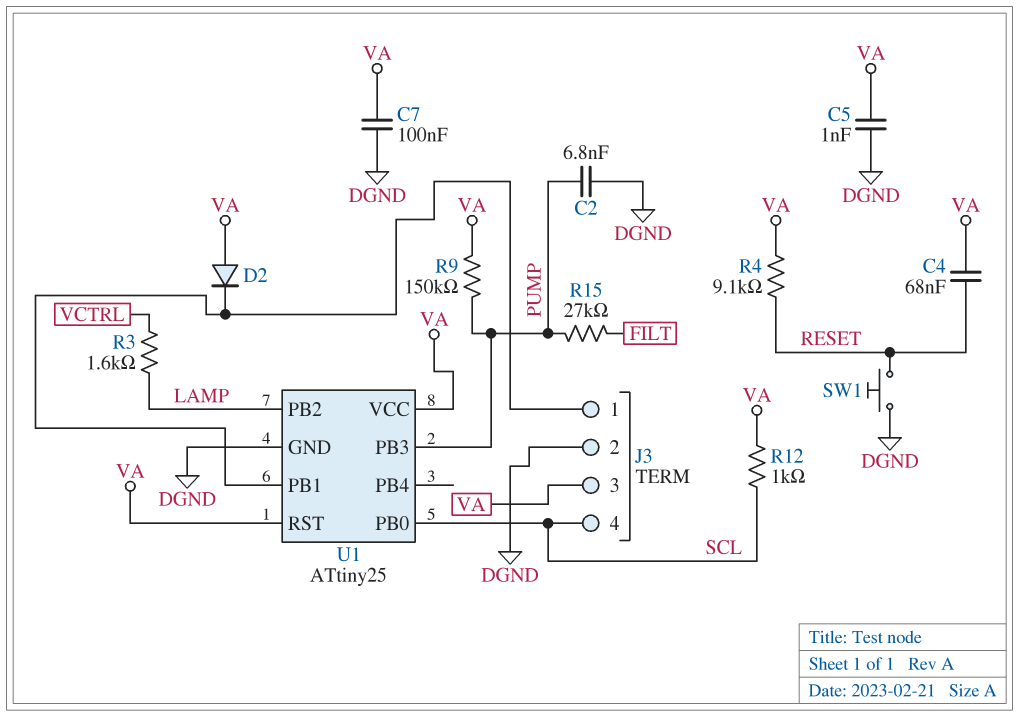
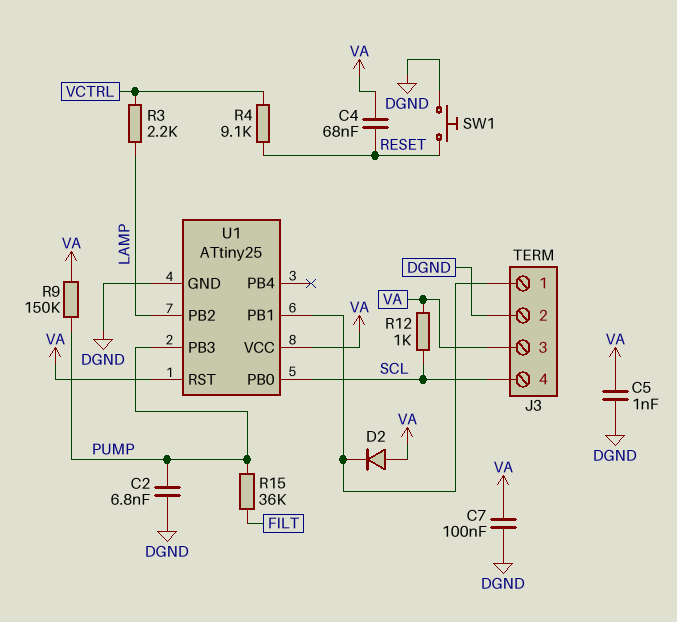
R3: 1.6k (LAMP, VCTRL) -> 2.2k (LAMP, VCTRL)
R4: 9.1k (RESET, VA) -> 9.1k (RESET, VCTRL)
R15: 27k (FILT, PUMP) -> 36k (FILT, PUMP)

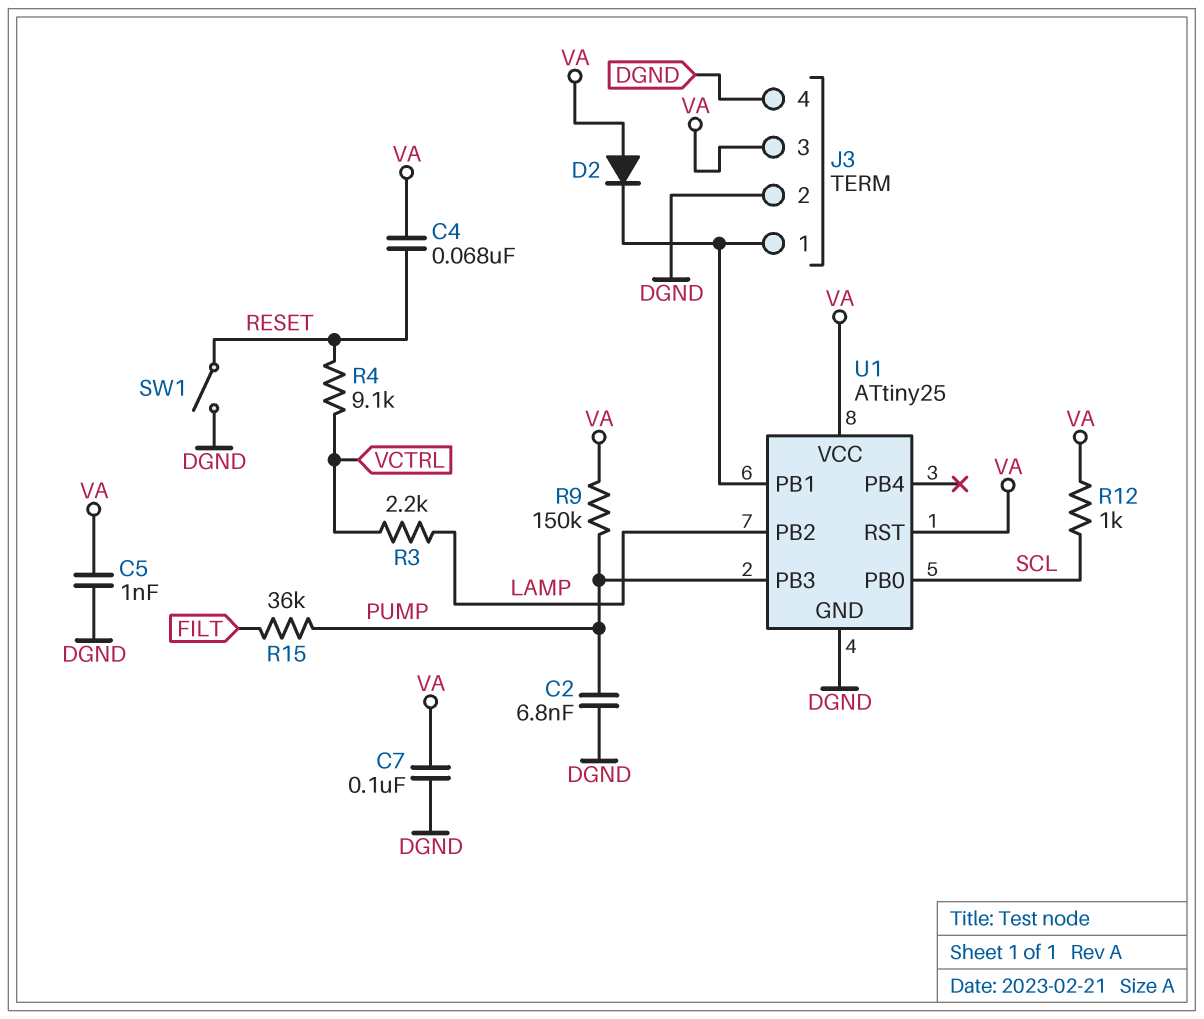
J3 pin 4: SCL -> DGND
SW1: button (DGND, RESET) -> switch (DGND, RESET)

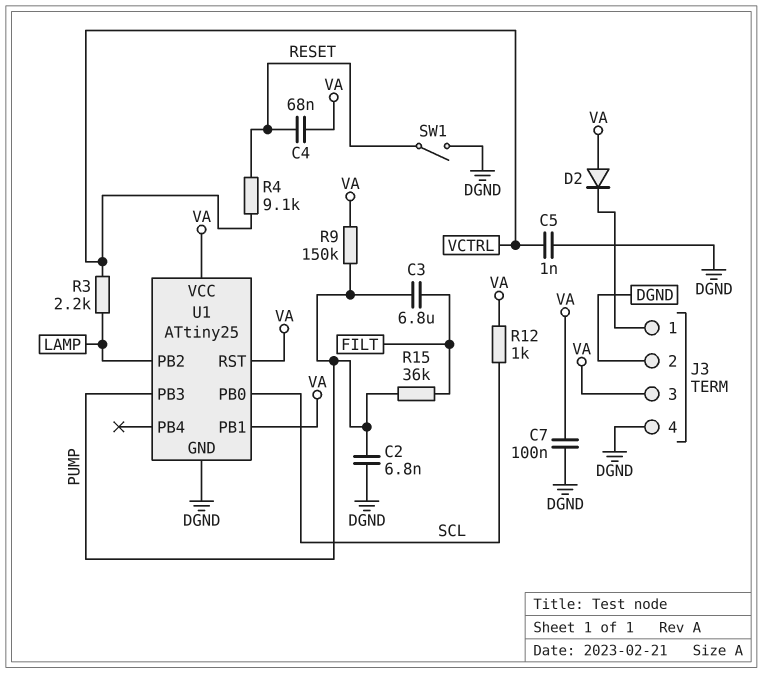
C3: none -> 6.8uF (FILT, PUMP)
C5: 1nF (DGND, VA) -> 1nF (DGND, VCTRL)
U1 pin PB1: J3/1 -> VA

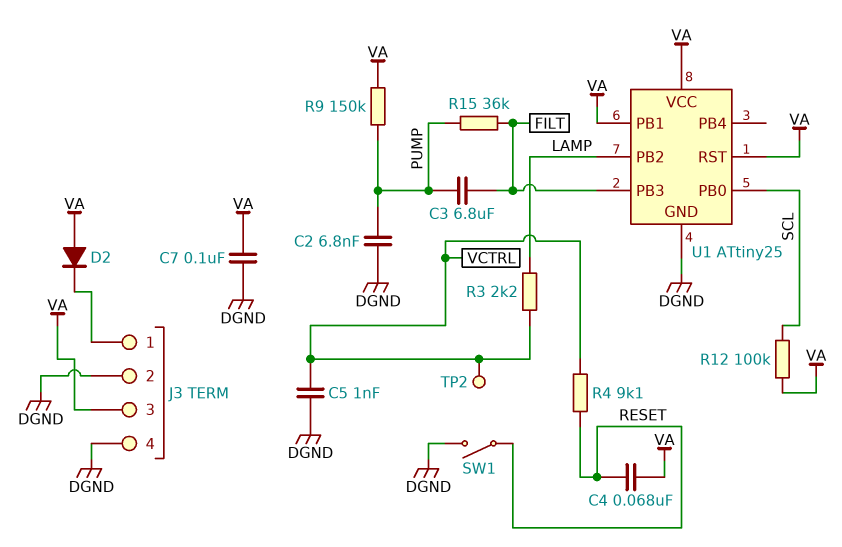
R12: 1k (SCL, VA) -> 100k (SCL, VA)
TP2: none -> test point (VCTRL)
U1 pin PB3: PUMP -> FILT

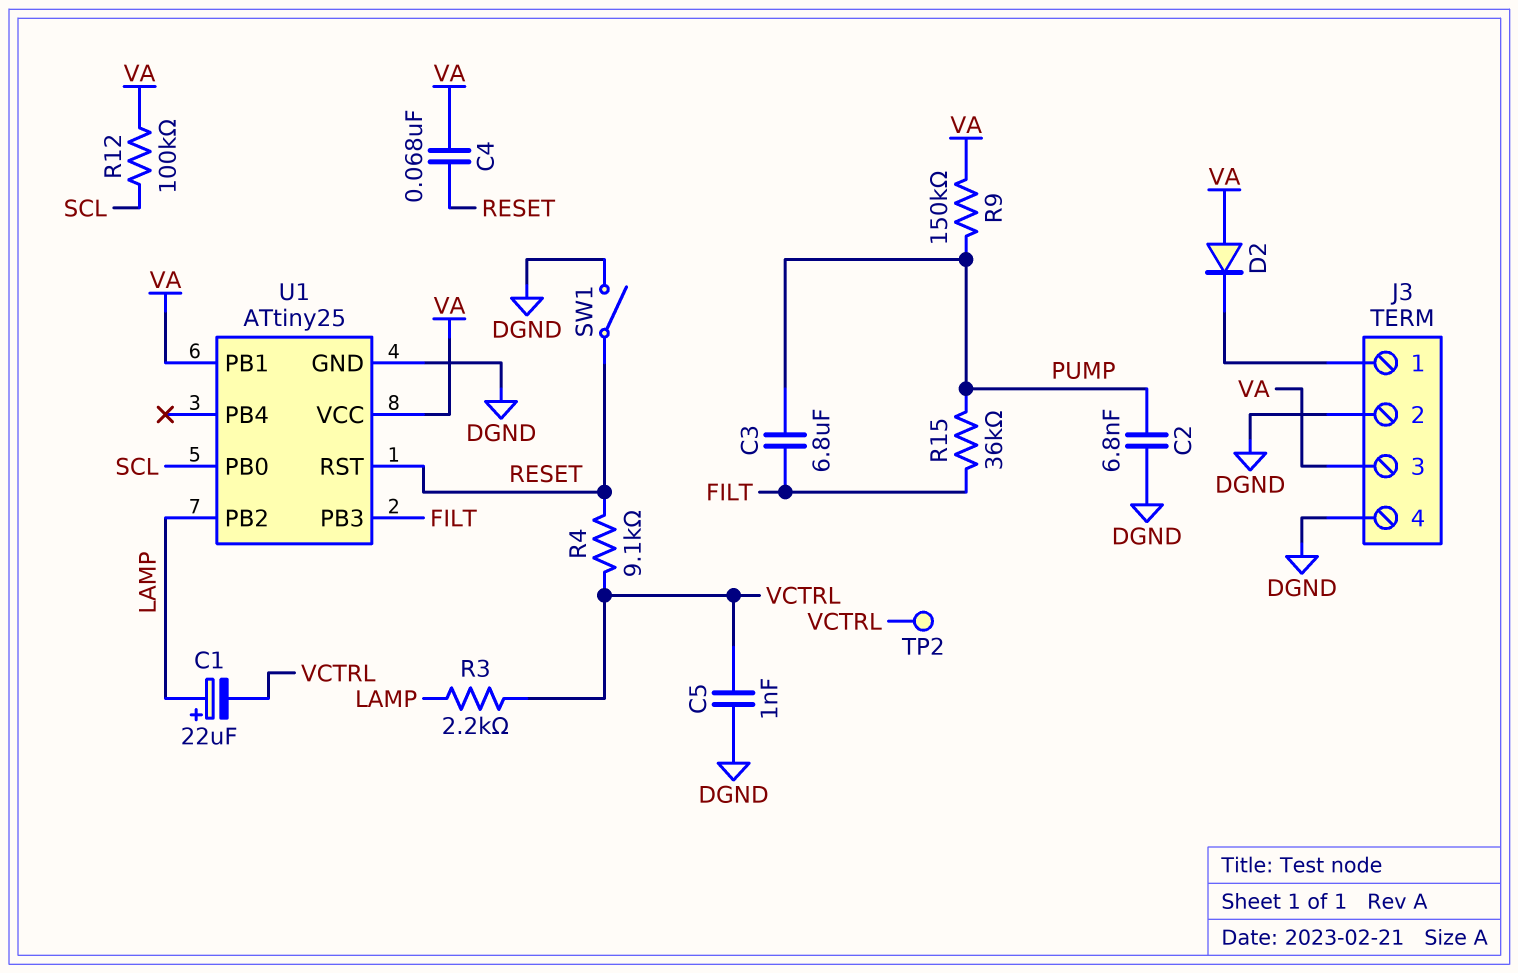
C1: none -> 22uF (plus LAMP, minus VCTRL)
C7: 100nF (DGND, VA) -> none
U1 pin RST: VA -> RESET

